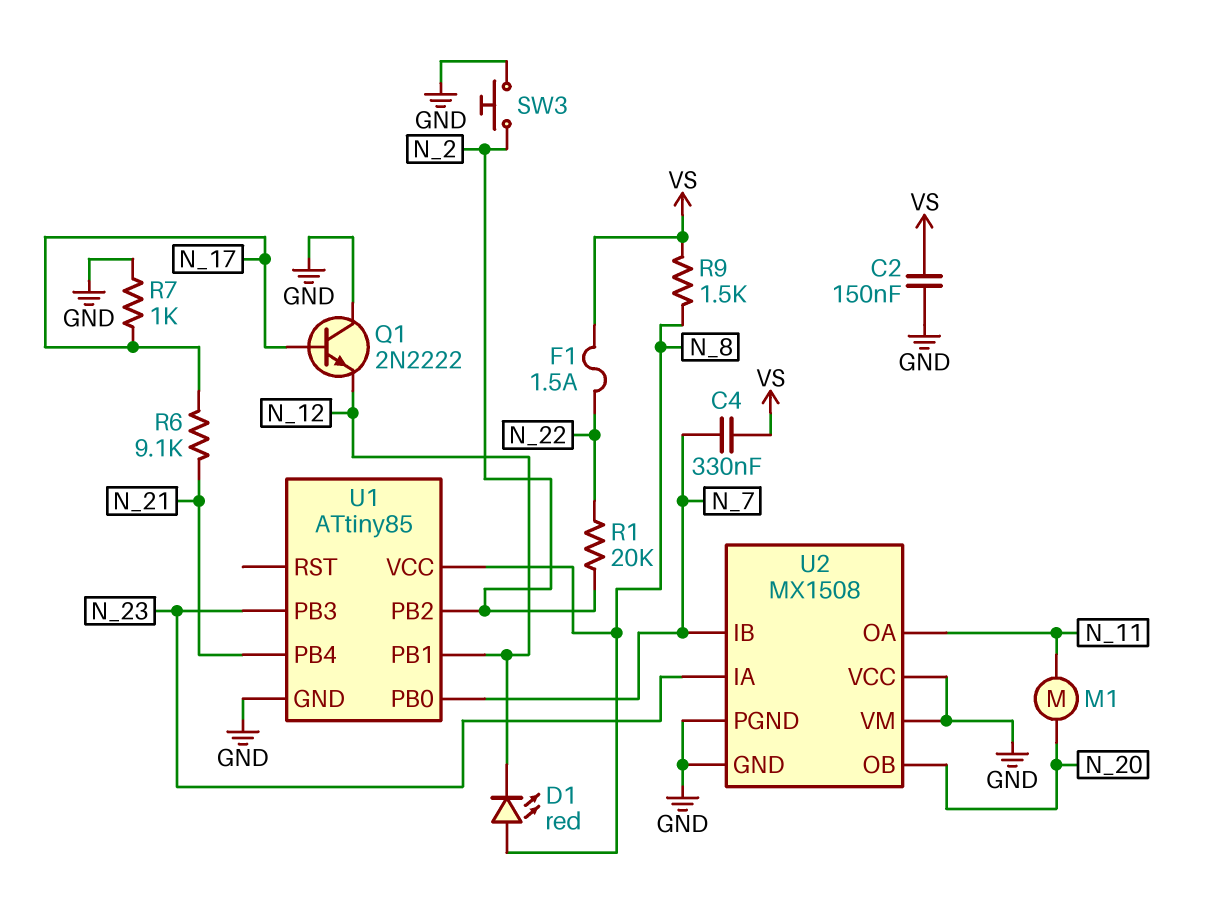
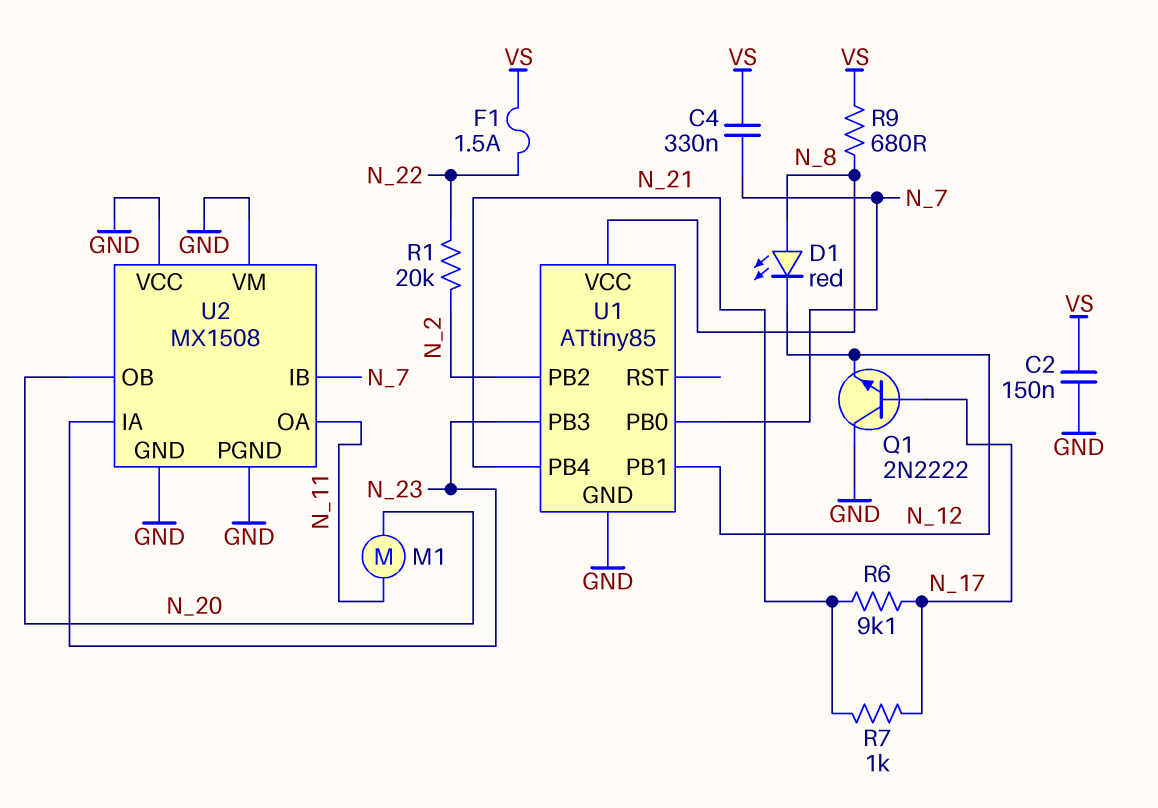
R7: 1k (GND, N_17) -> 1k (N_17, N_21)
R9: 1.5k (N_8, VS) -> 680 (N_8, VS)
SW3: button (GND, N_2) -> none

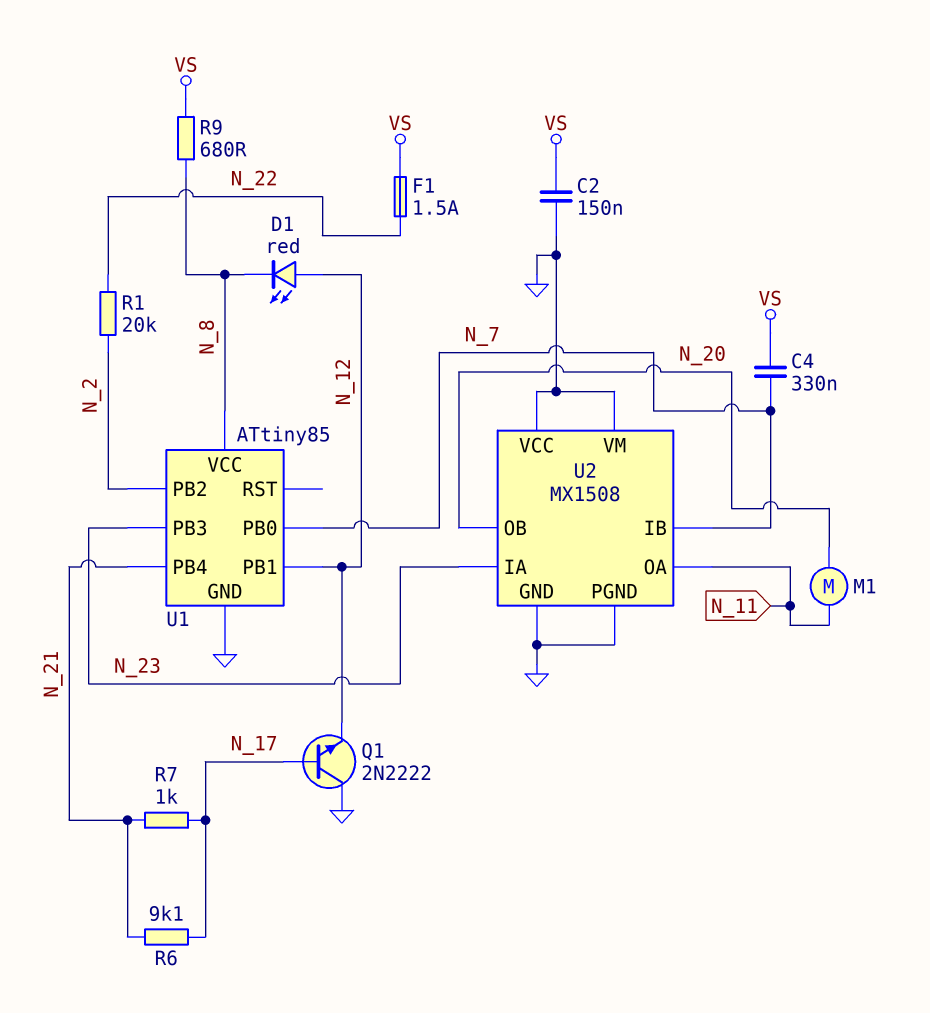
D1: LED red (A N_8, K N_12) -> LED red (A N_12, K N_8)

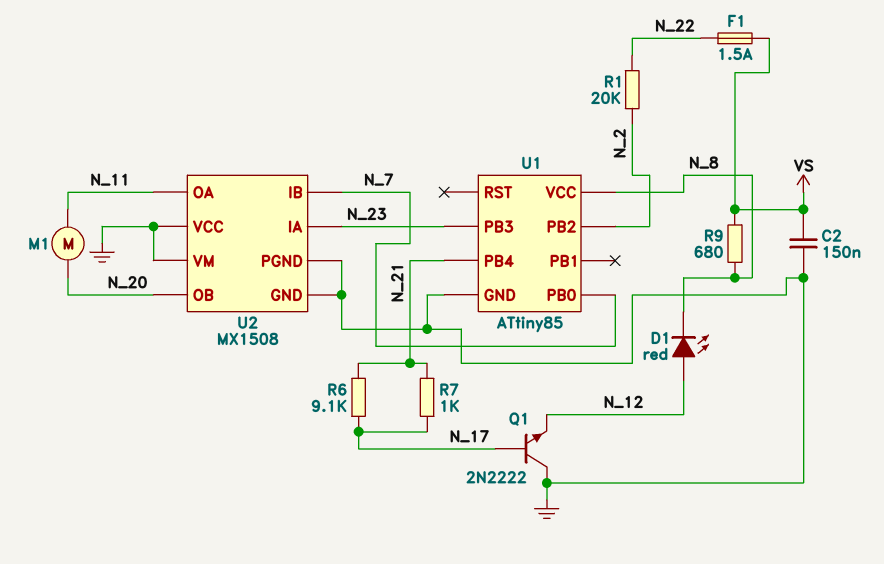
C4: 330nF (N_7, VS) -> none
U1 pin PB1: N_12 -> none

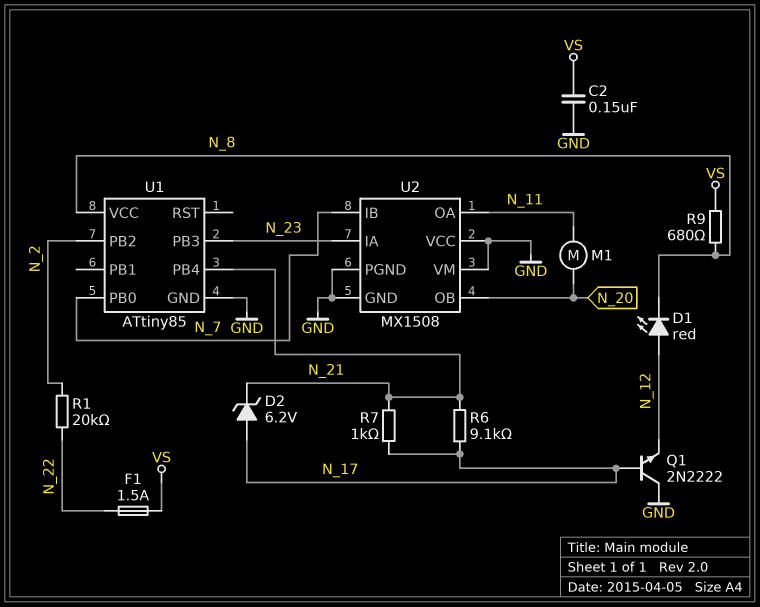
D2: none -> zener 6.2V (A N_17, K N_21)

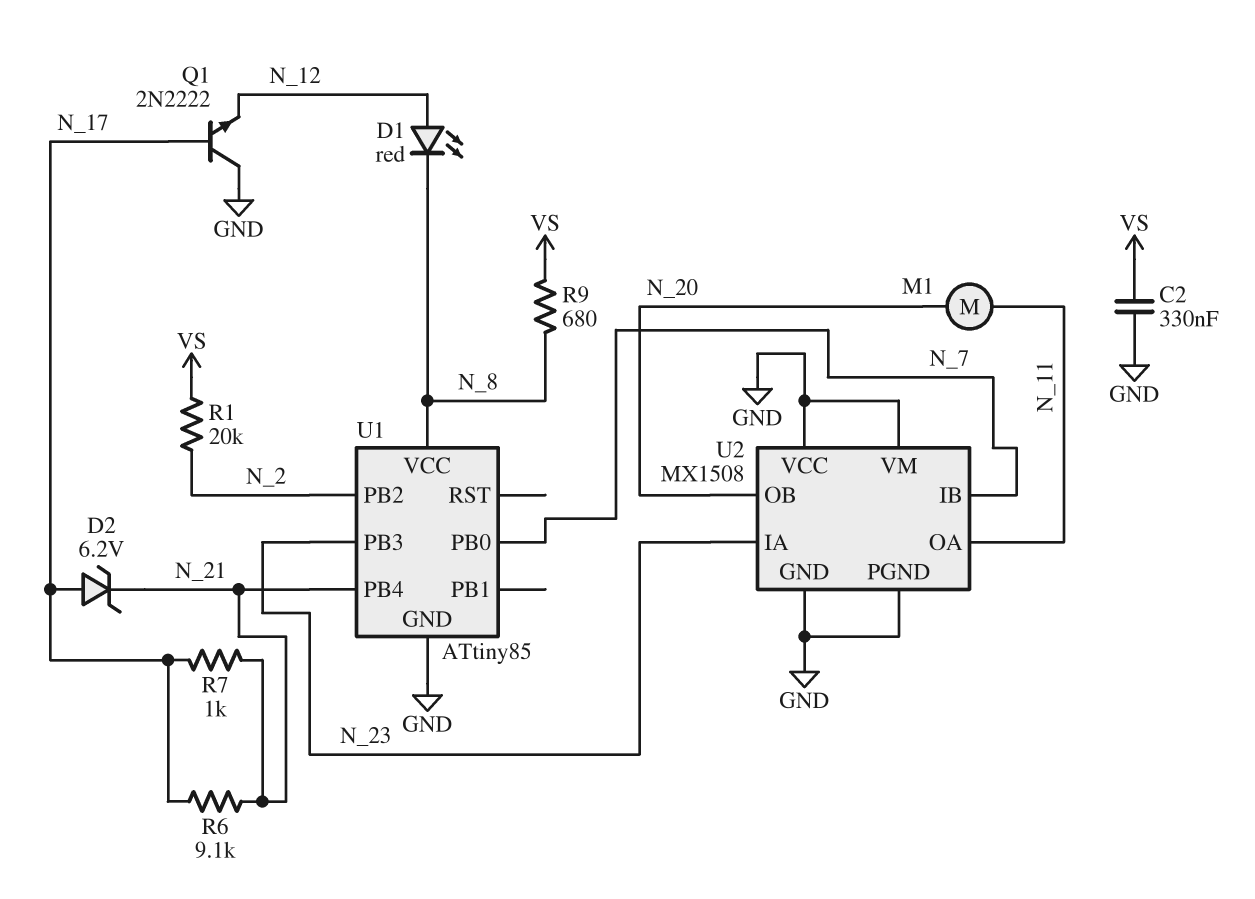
C2: 150nF (GND, VS) -> 330nF (GND, VS)
F1: 1.5A (N_22, VS) -> none
R1: 20k (N_2, N_22) -> 20k (N_2, VS)

